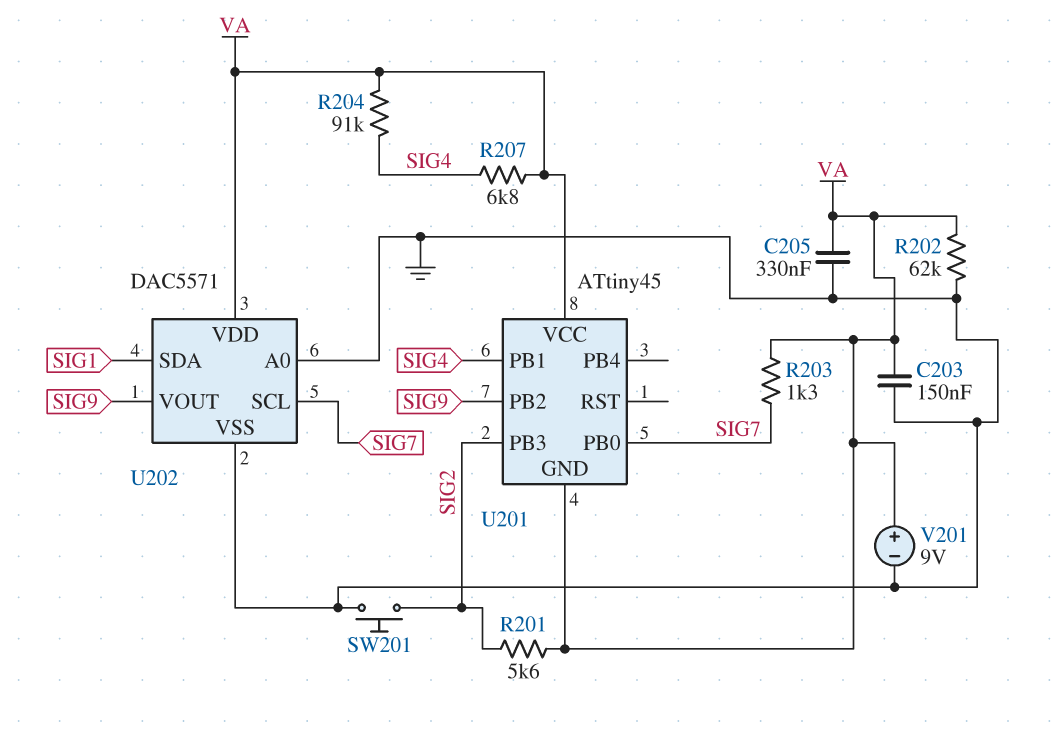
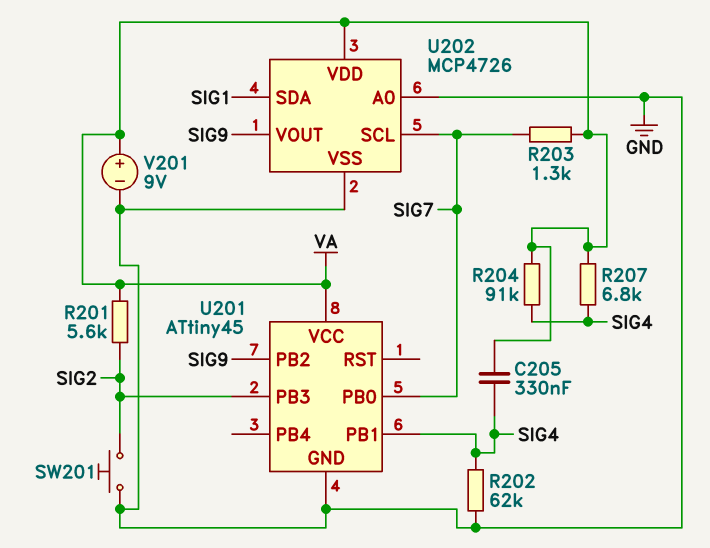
C203: 150nF (GND, VA) -> none
C205: 330nF (GND, VA) -> 330nF (SIG4, VA)
R202: 62k (GND, VA) -> 62k (GND, SIG4)
U201 pin GND: VA -> GND
U202: DAC5571 -> MCP4726

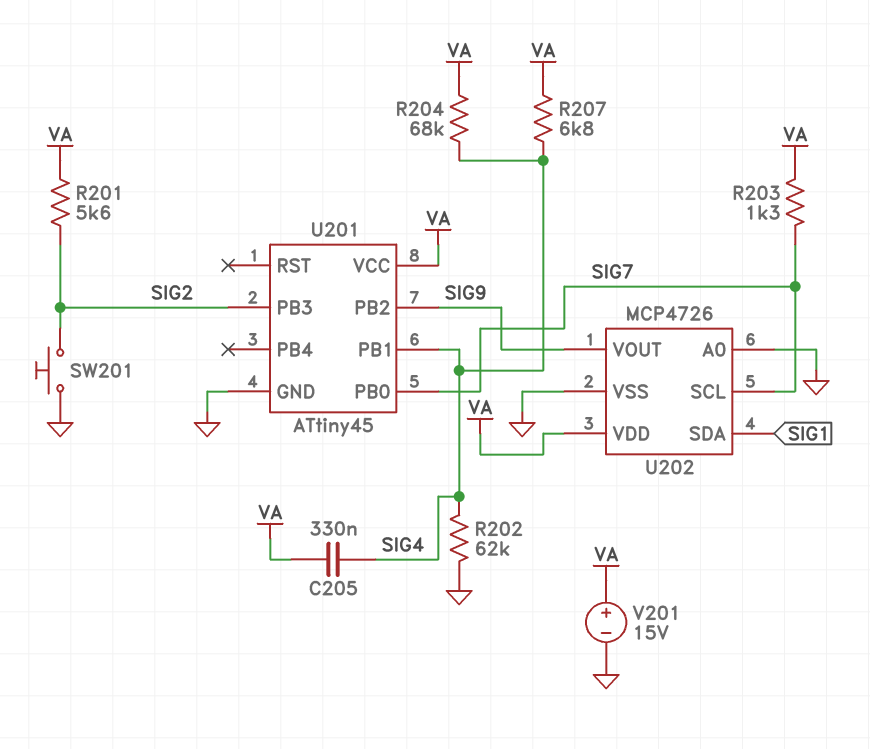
R204: 91k (SIG4, VA) -> 68k (SIG4, VA)
V201: 9V (plus VA, minus GND) -> 15V (plus VA, minus GND)

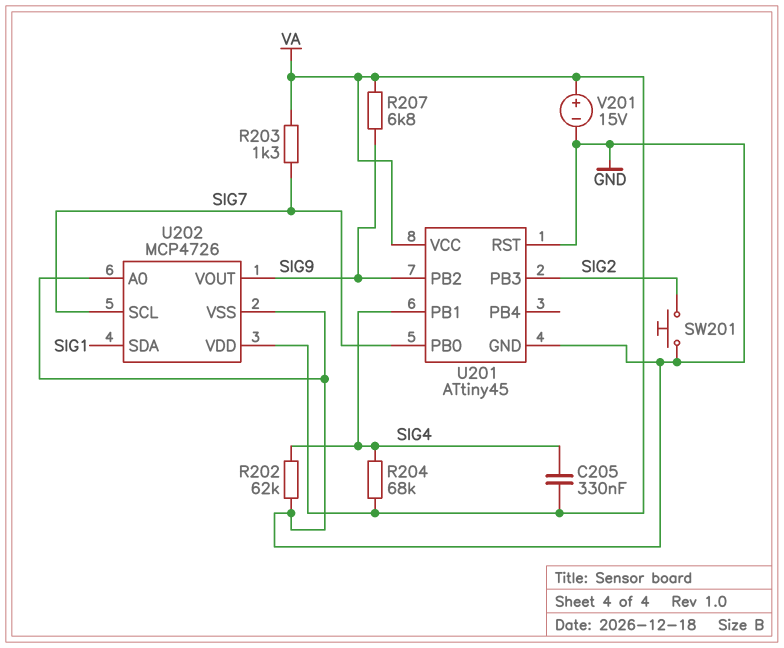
R201: 5.6k (SIG2, VA) -> none
R207: 6.8k (SIG4, VA) -> 6.8k (SIG9, VA)
U201 pin RST: none -> GND

